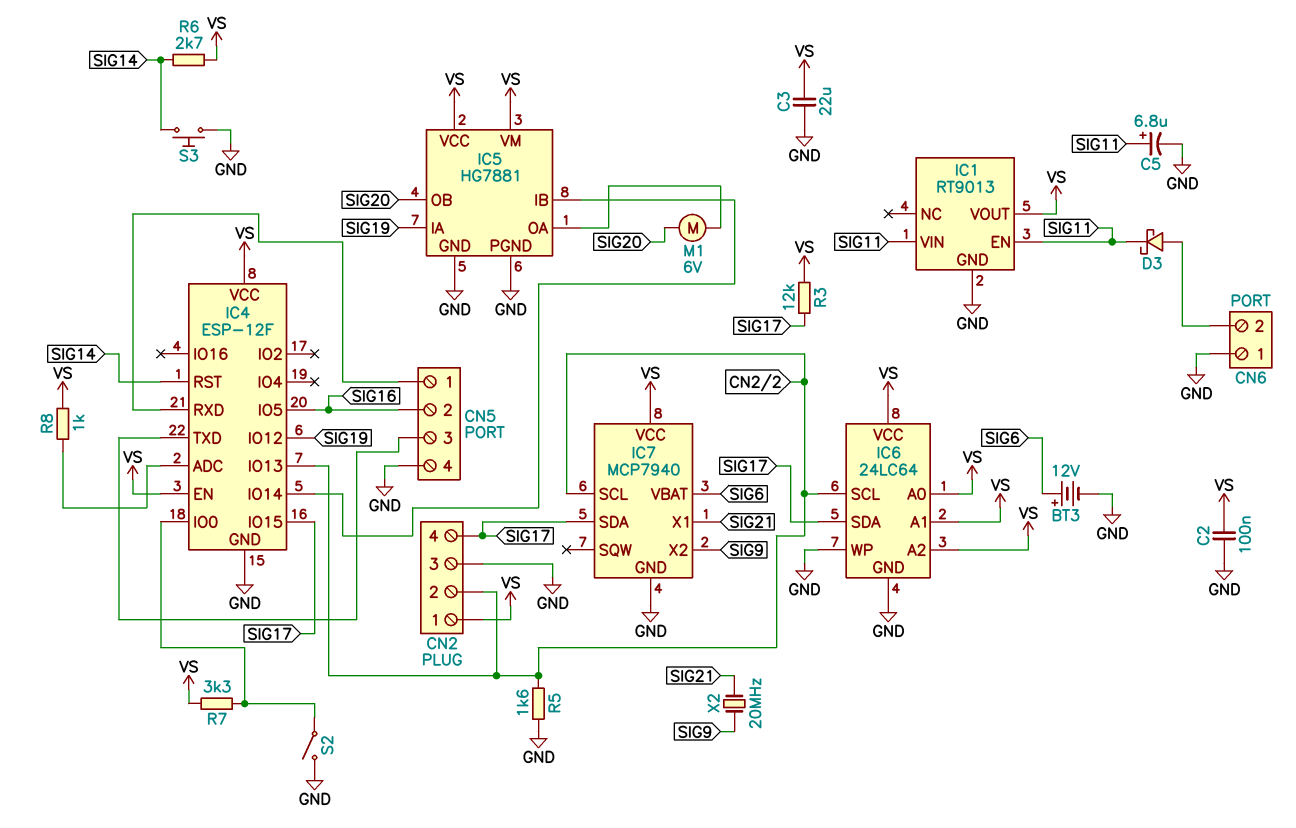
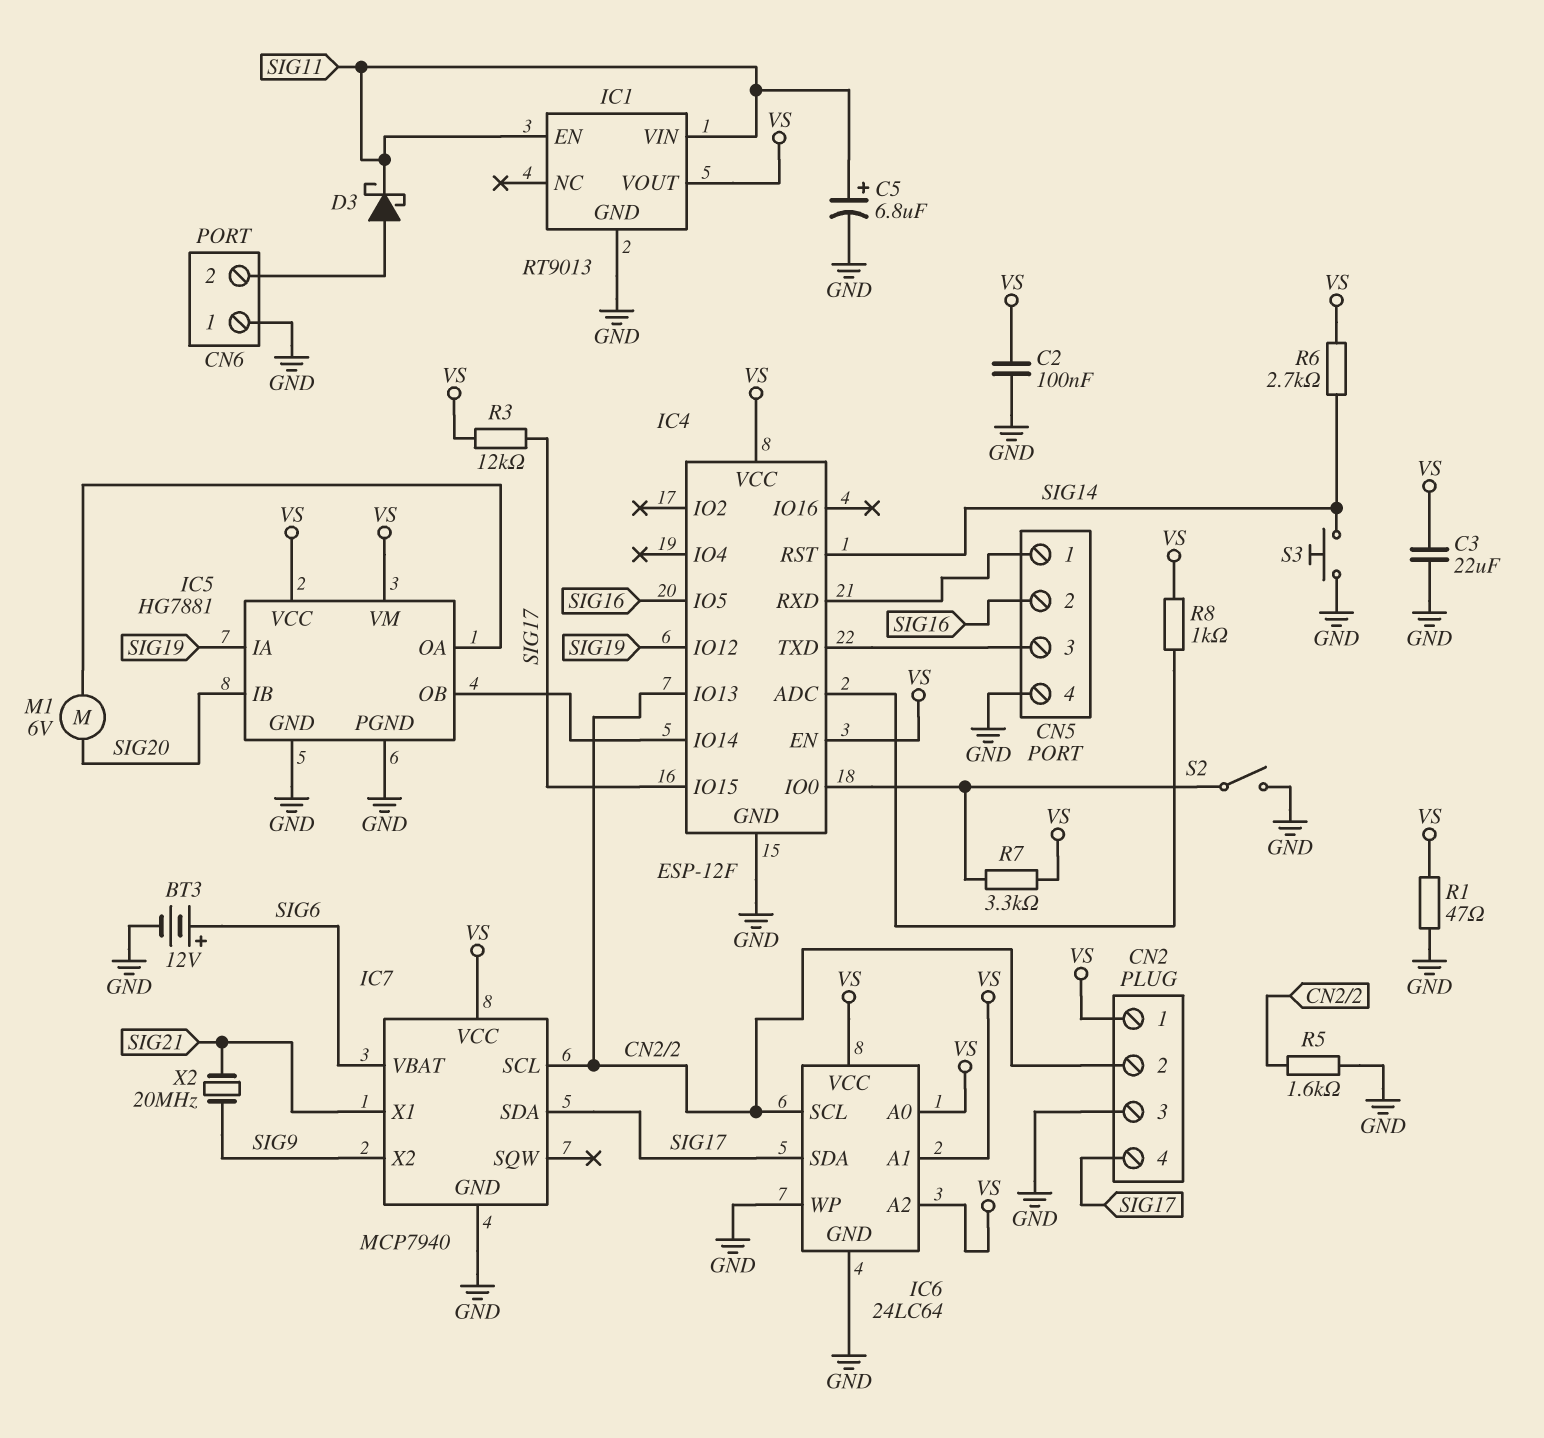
IC5 pin IB: IC4/IO14 -> SIG20
IC5 pin OB: SIG20 -> IC4/IO14
R1: none -> 47 (GND, VS)

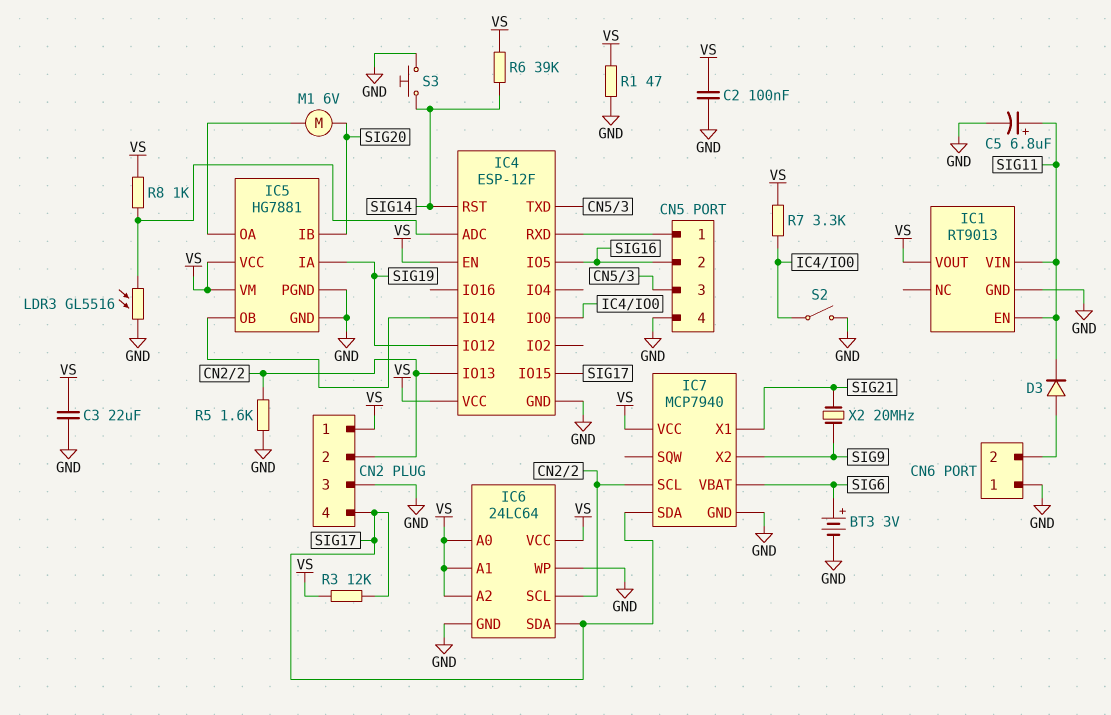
BT3: 12V (plus SIG6, minus GND) -> 3V (plus SIG6, minus GND)
D3: schottky (A CN6/2, K SIG11) -> diode (A CN6/2, K SIG11)
LDR3: none -> GL5516 (GND, IC4/ADC)
R6: 2.7k (SIG14, VS) -> 39k (SIG14, VS)

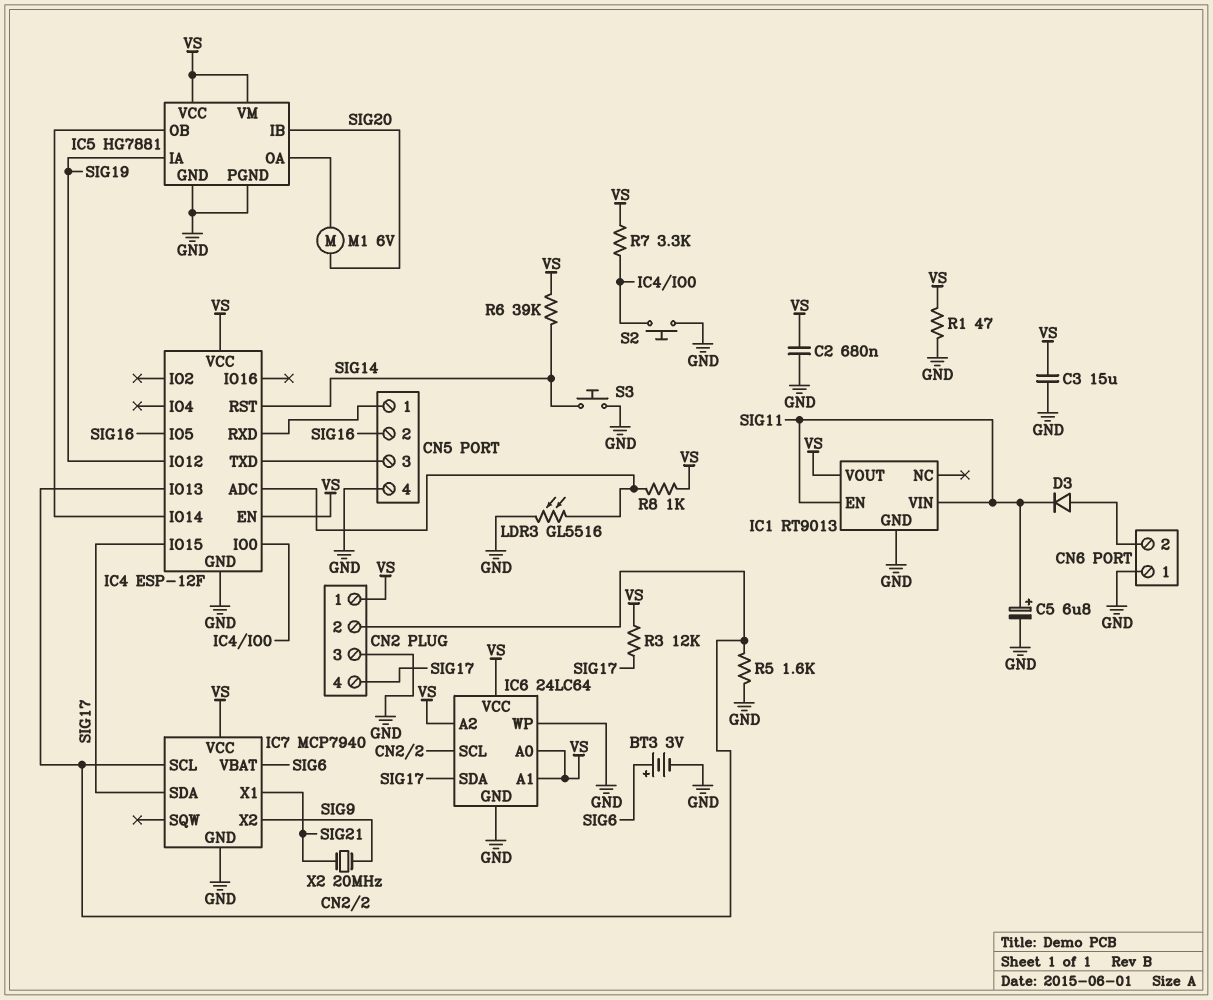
C2: 100nF (GND, VS) -> 680nF (GND, VS)
C3: 22uF (GND, VS) -> 15uF (GND, VS)
S2: switch (GND, IC4/IO0) -> button (GND, IC4/IO0)

